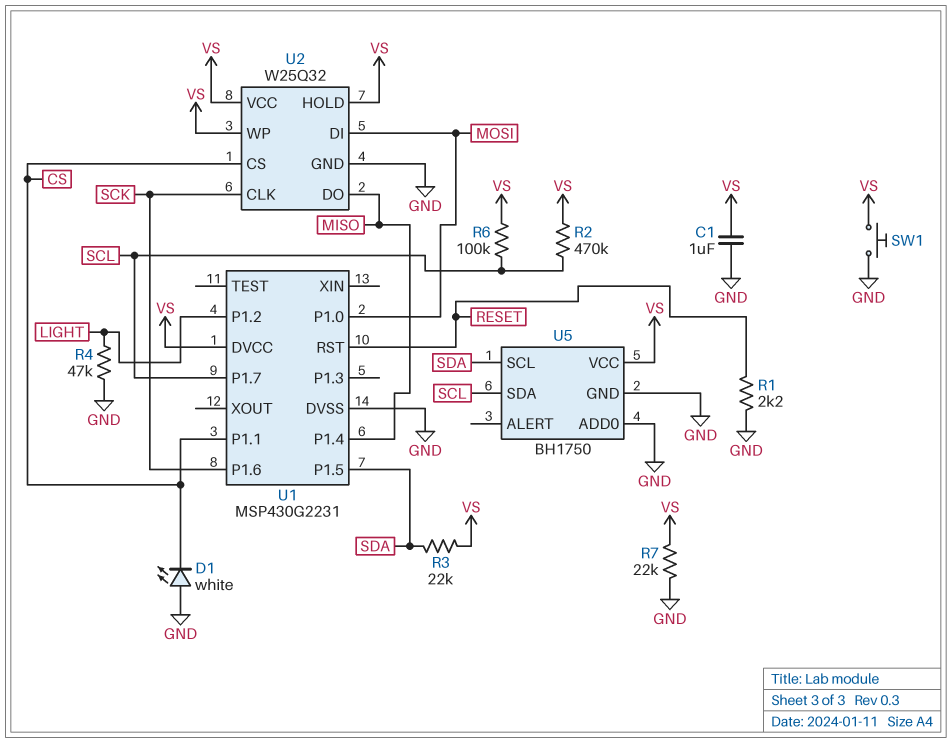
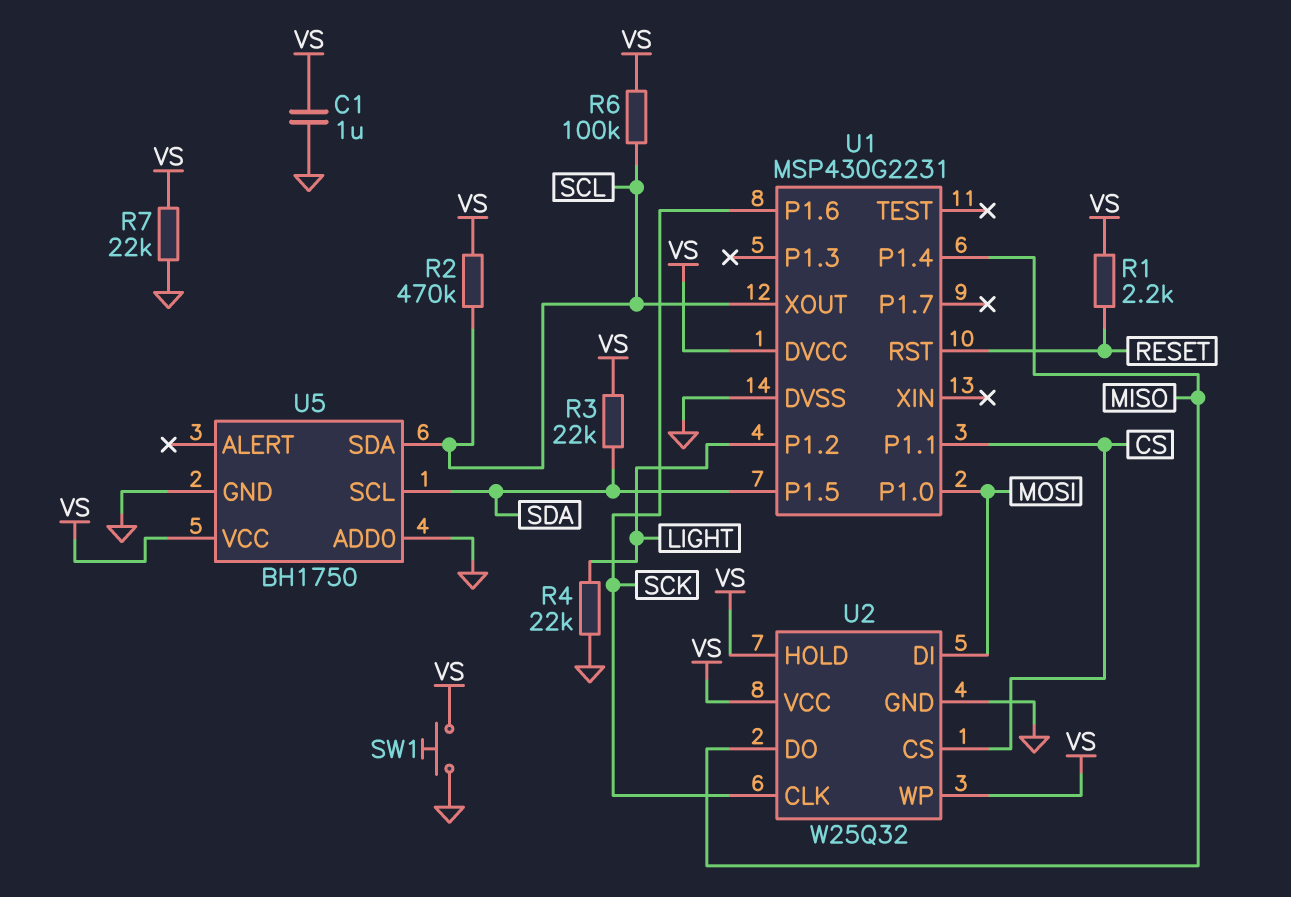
D1: LED white (A GND, K CS) -> none
R1: 2.2k (GND, RESET) -> 2.2k (RESET, VS)
R4: 47k (GND, LIGHT) -> 22k (GND, LIGHT)
U1 pin P1.7: SCL -> none
U1 pin XOUT: none -> SCL

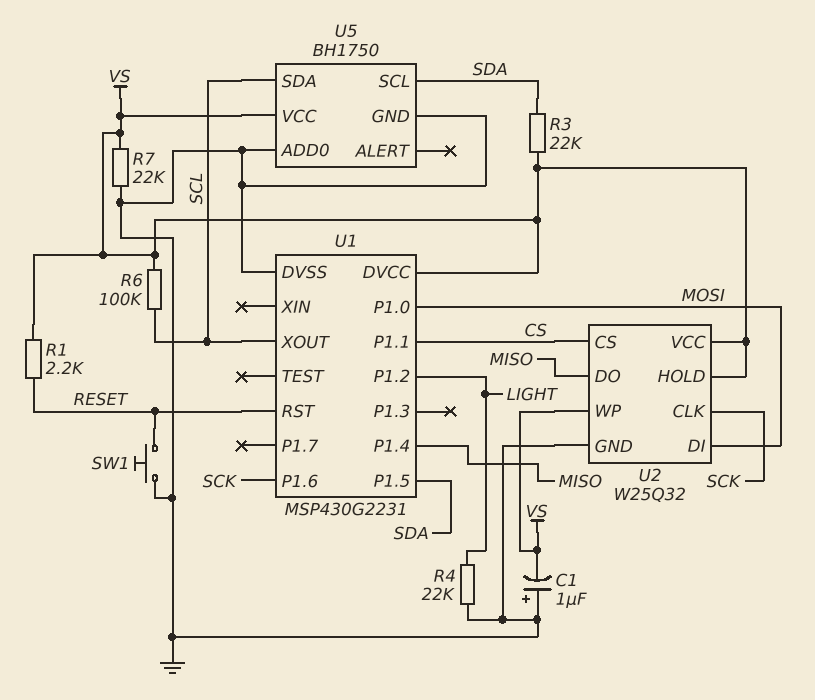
C1: 1uF (GND, VS) -> 1uF (plus GND, minus VS)
R2: 470k (SCL, VS) -> none
SW1: button (GND, VS) -> button (GND, RESET)

